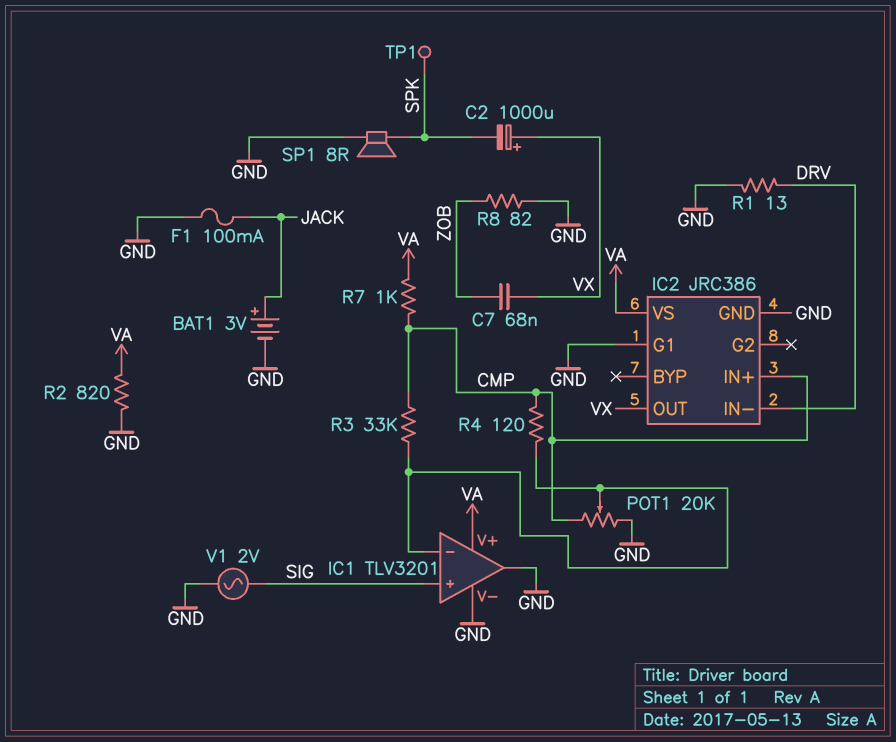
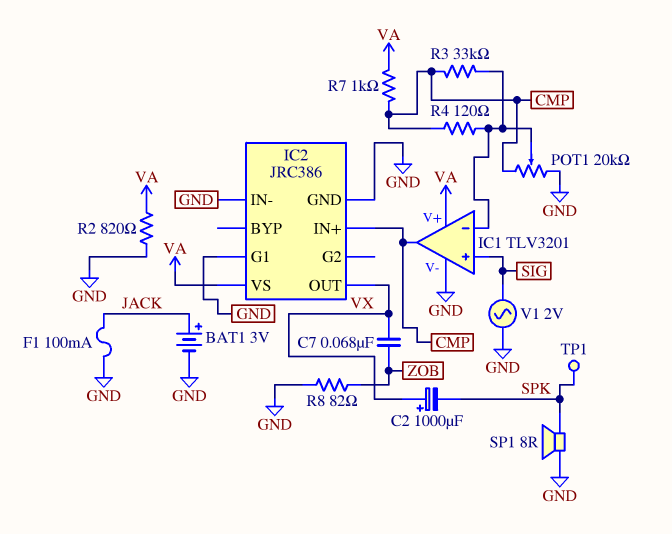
IC1 pin out: GND -> CMP
IC2 pin IN-: DRV -> GND
R1: 13 (DRV, GND) -> none

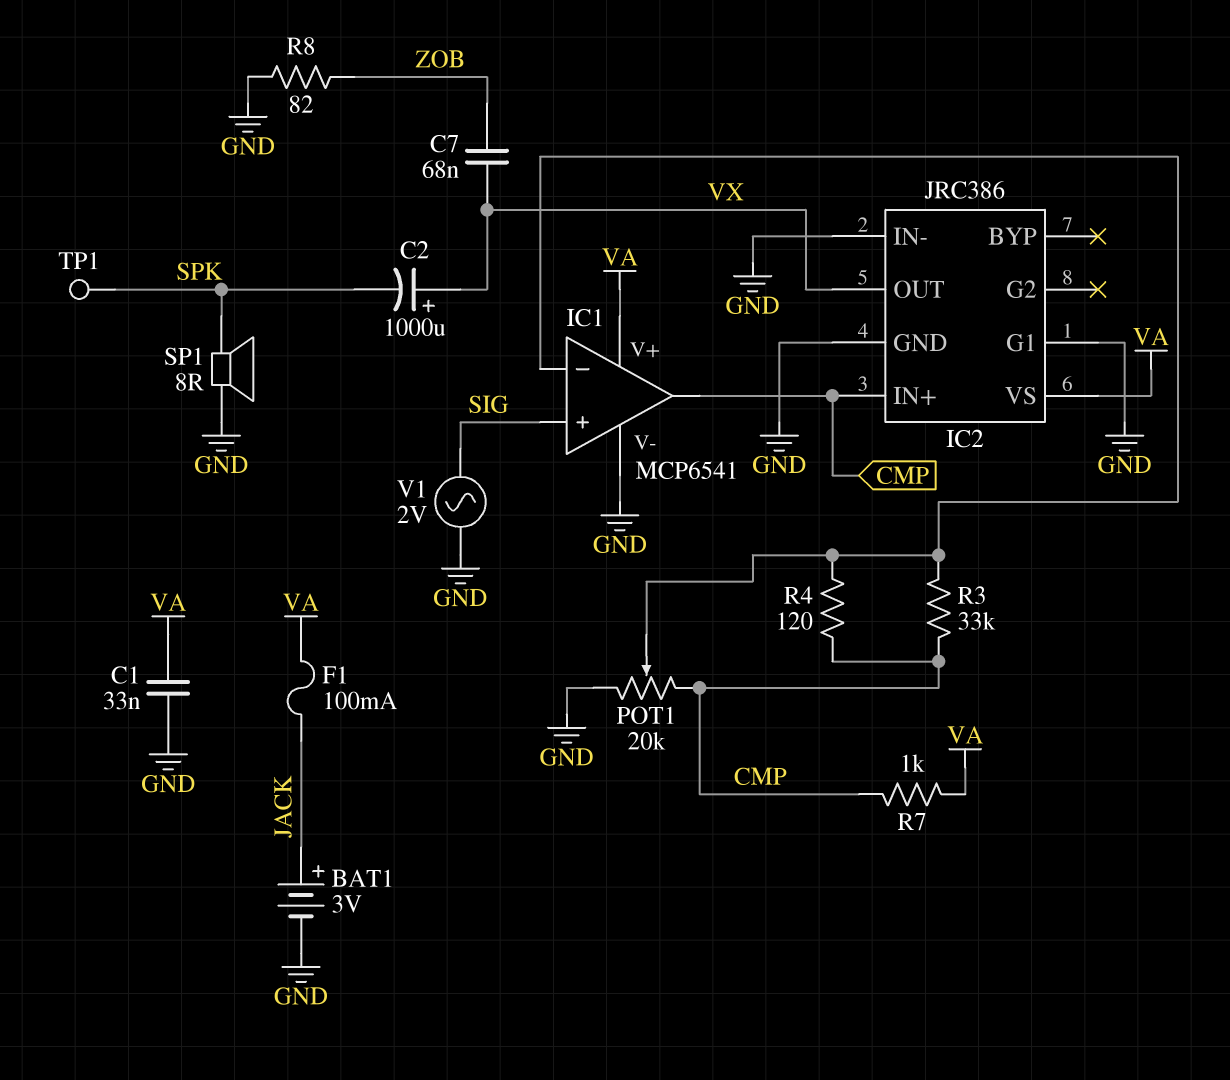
C1: none -> 33nF (GND, VA)
F1: 100mA (GND, JACK) -> 100mA (JACK, VA)
IC1: TLV3201 -> MCP6541
R2: 820 (GND, VA) -> none

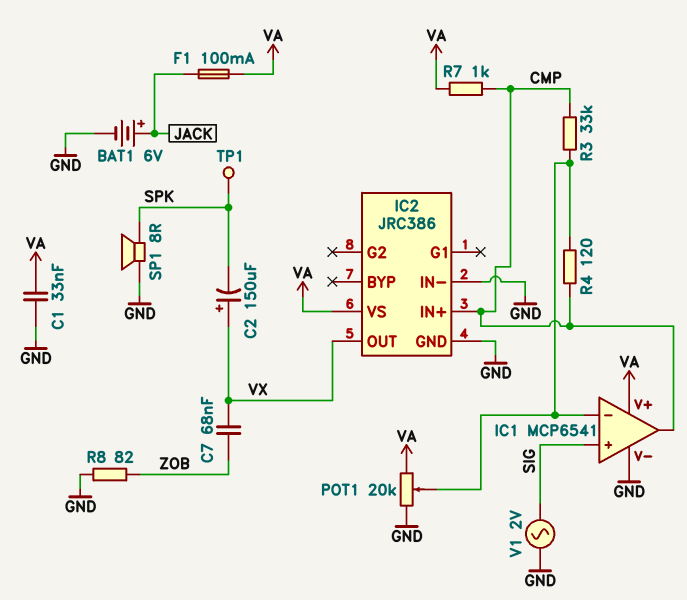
BAT1: 3V (plus JACK, minus GND) -> 6V (plus JACK, minus GND)
C2: 1000uF (plus VX, minus SPK) -> 150uF (plus VX, minus SPK)
IC2 pin G1: GND -> none
POT1: 20k (CMP, GND, wiper IC1/in-) -> 20k (GND, VA, wiper IC1/in-)

